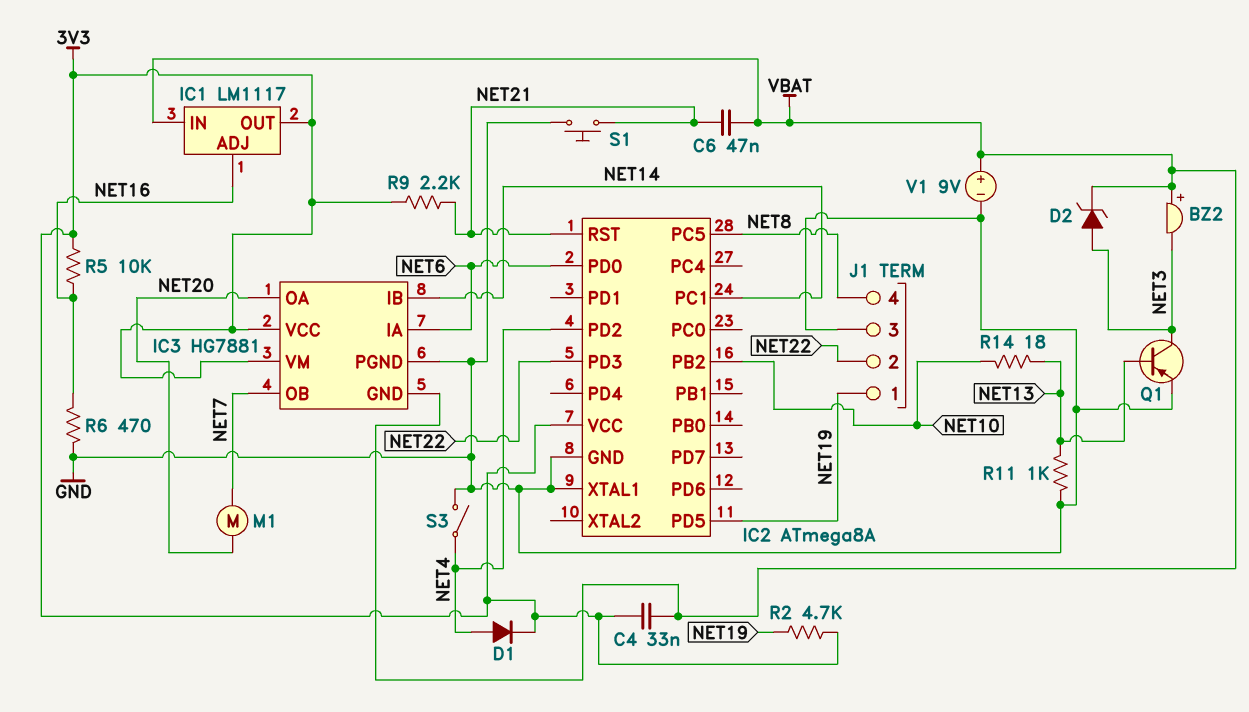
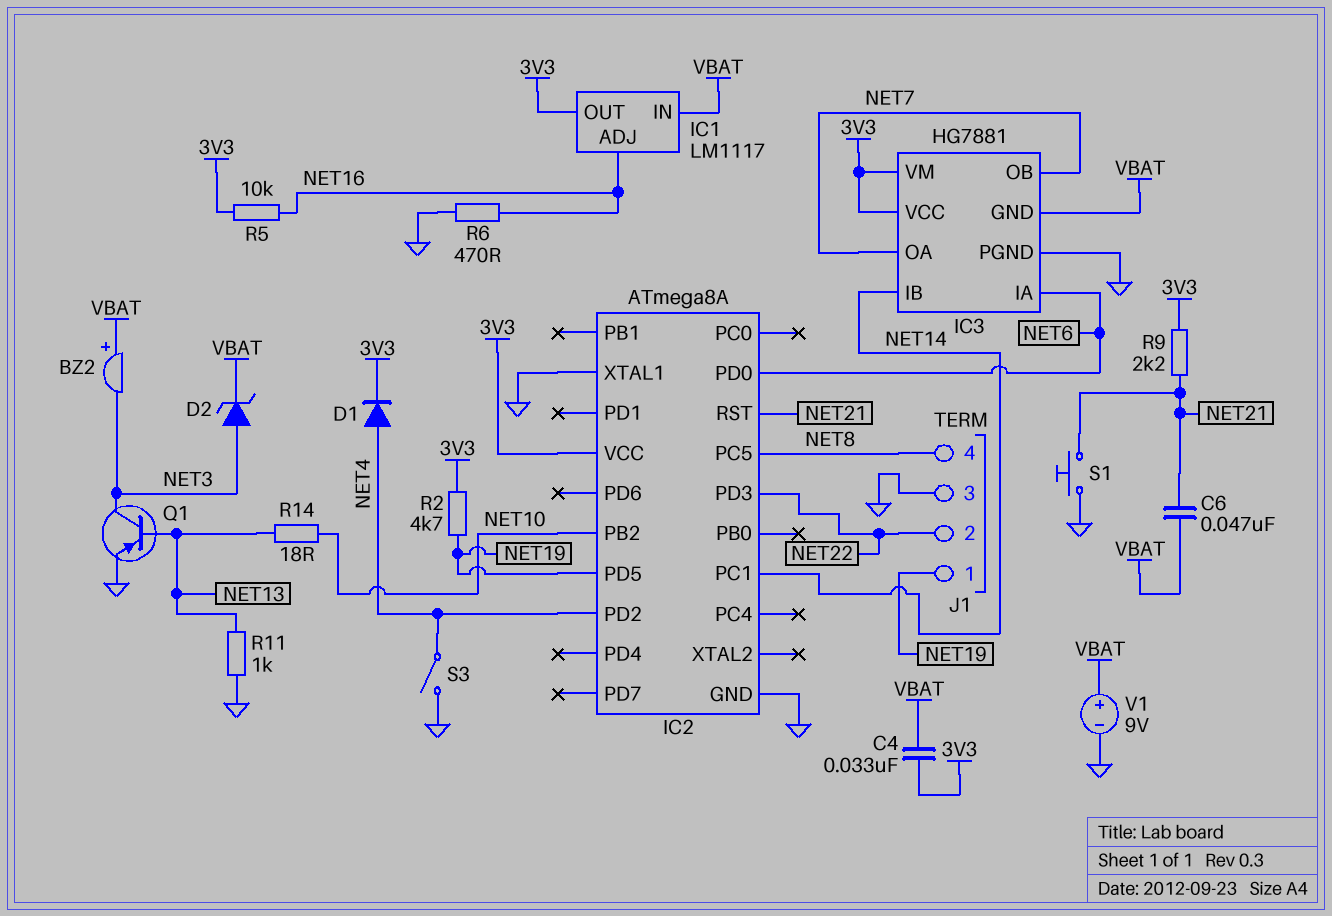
IC3 pin OA: NET20 -> NET7
M1: motor (NET7, NET20) -> none

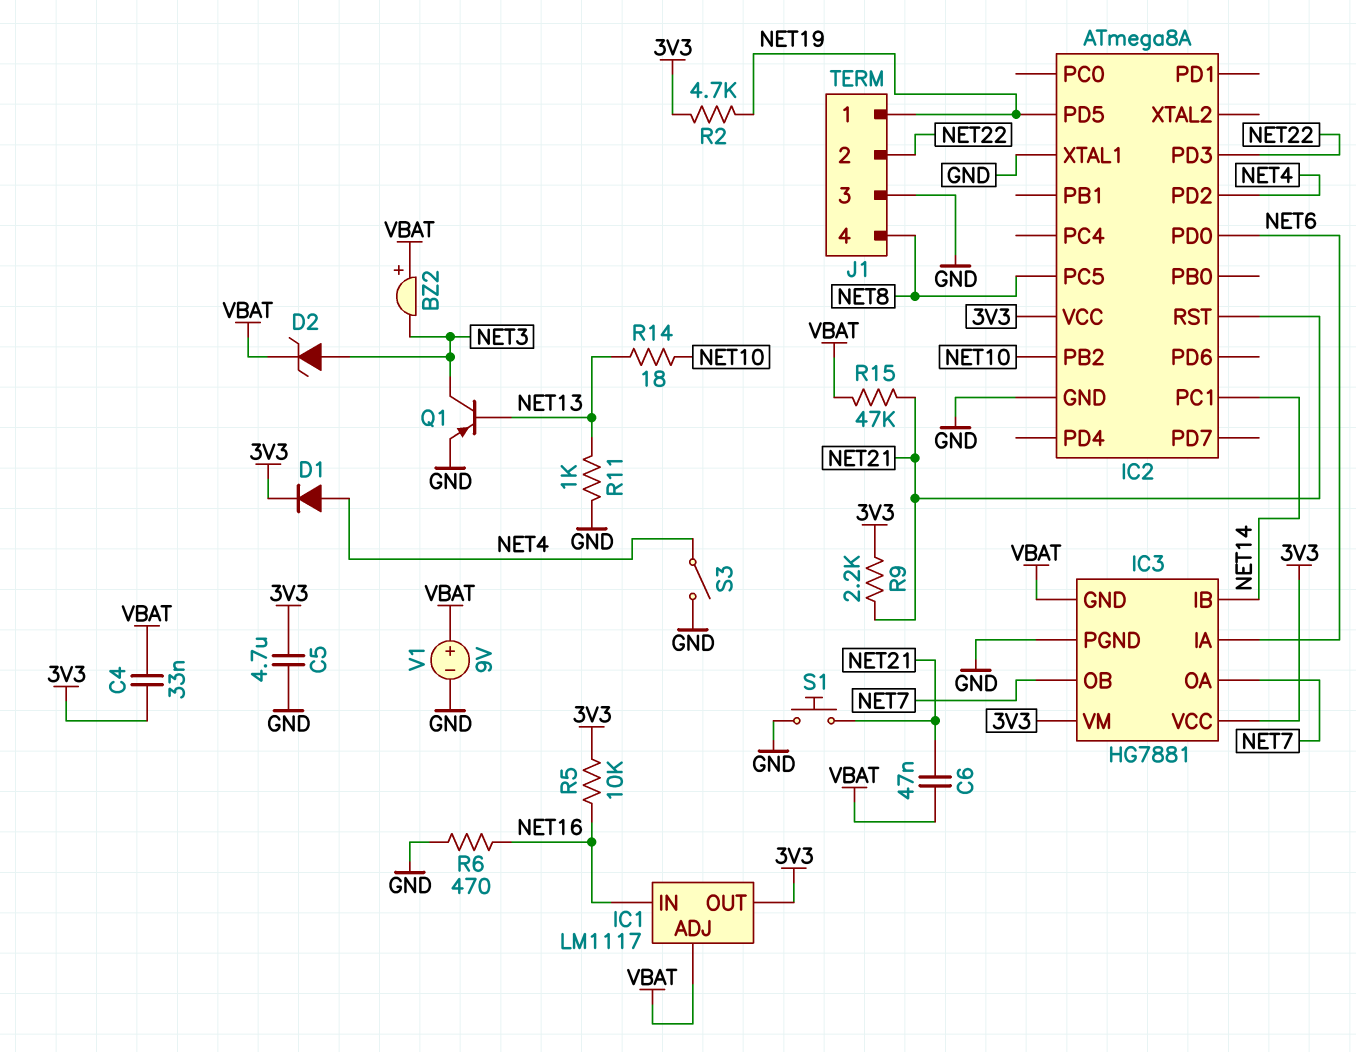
C5: none -> 4.7uF (3V3, GND)
IC1 pin ADJ: NET16 -> VBAT
IC1 pin IN: VBAT -> NET16
R15: none -> 47k (NET21, VBAT)

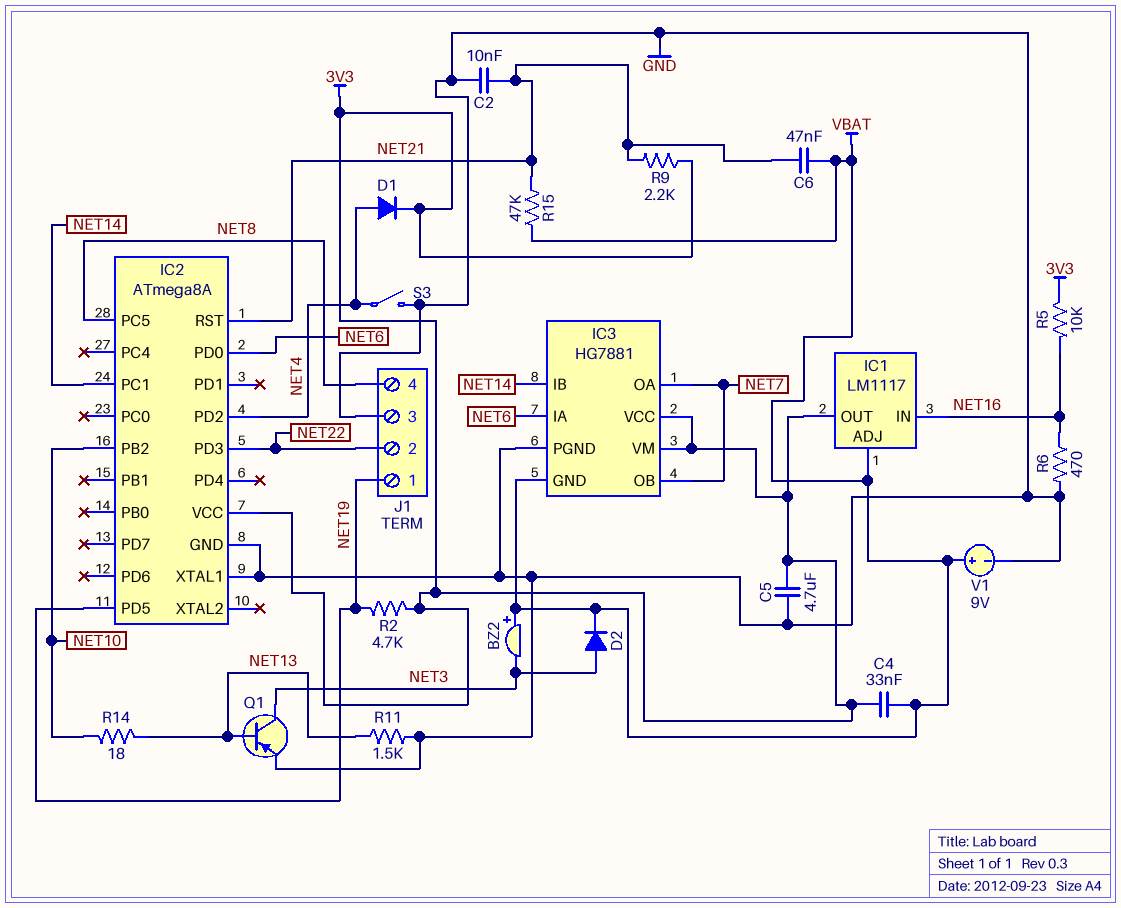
C2: none -> 10nF (GND, NET21)
D2: zener (A NET3, K VBAT) -> diode (A NET3, K VBAT)
R11: 1k (GND, NET13) -> 1.5k (GND, NET13)
S1: button (GND, NET21) -> none

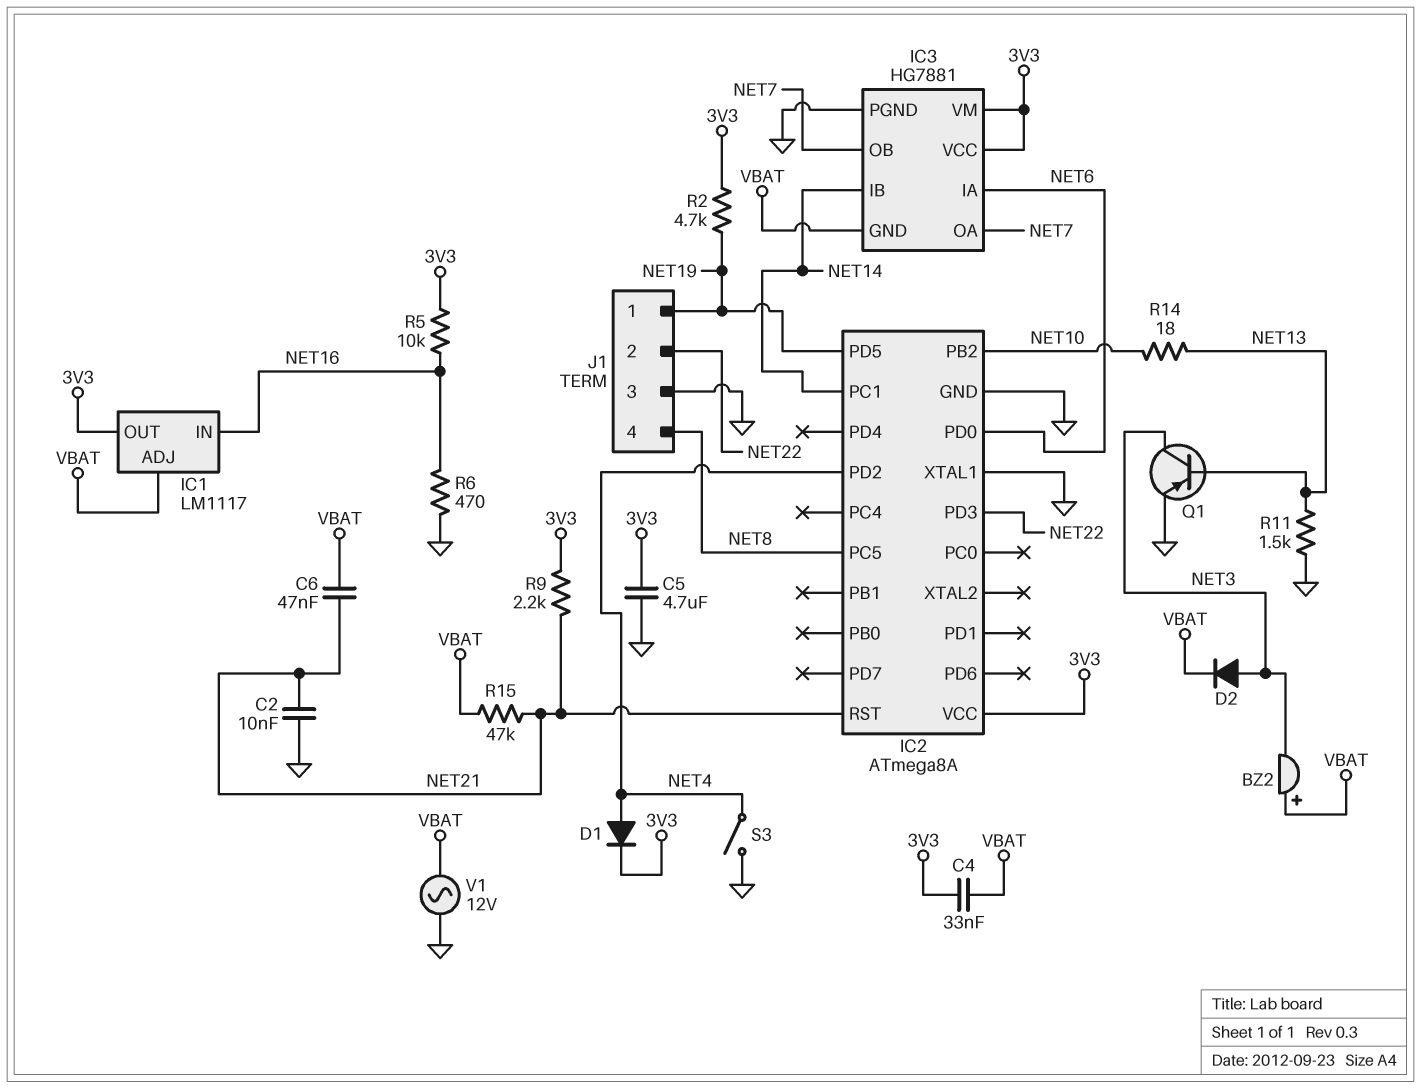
V1: 9V (plus VBAT, minus GND) -> AC 12V (GND, VBAT)

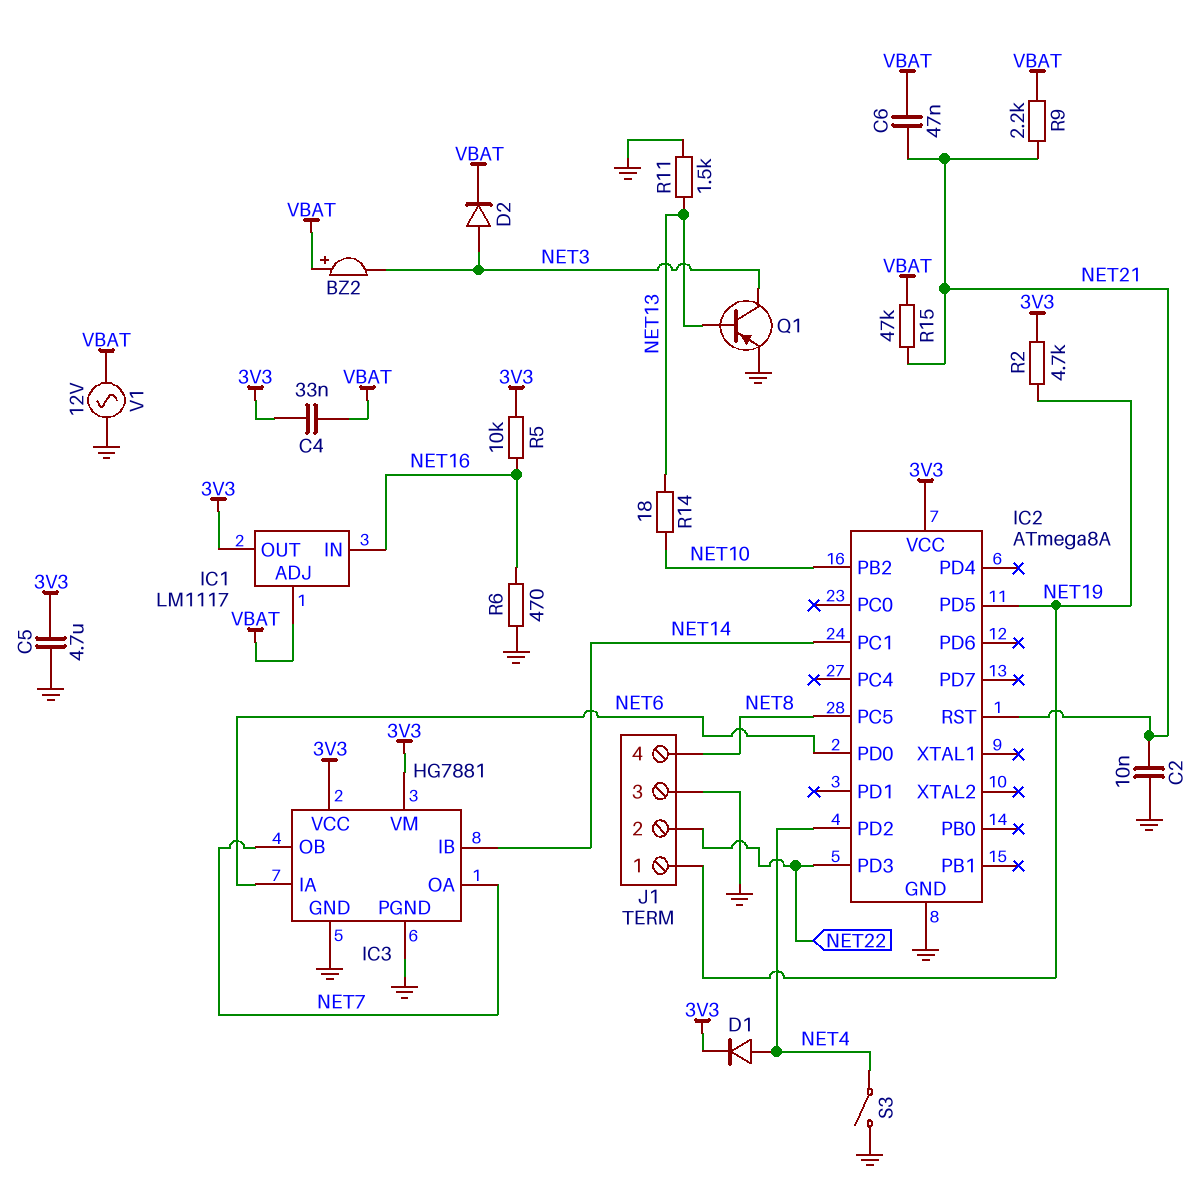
IC2 pin XTAL1: GND -> none
IC3 pin GND: VBAT -> GND
R9: 2.2k (3V3, NET21) -> 2.2k (NET21, VBAT)

